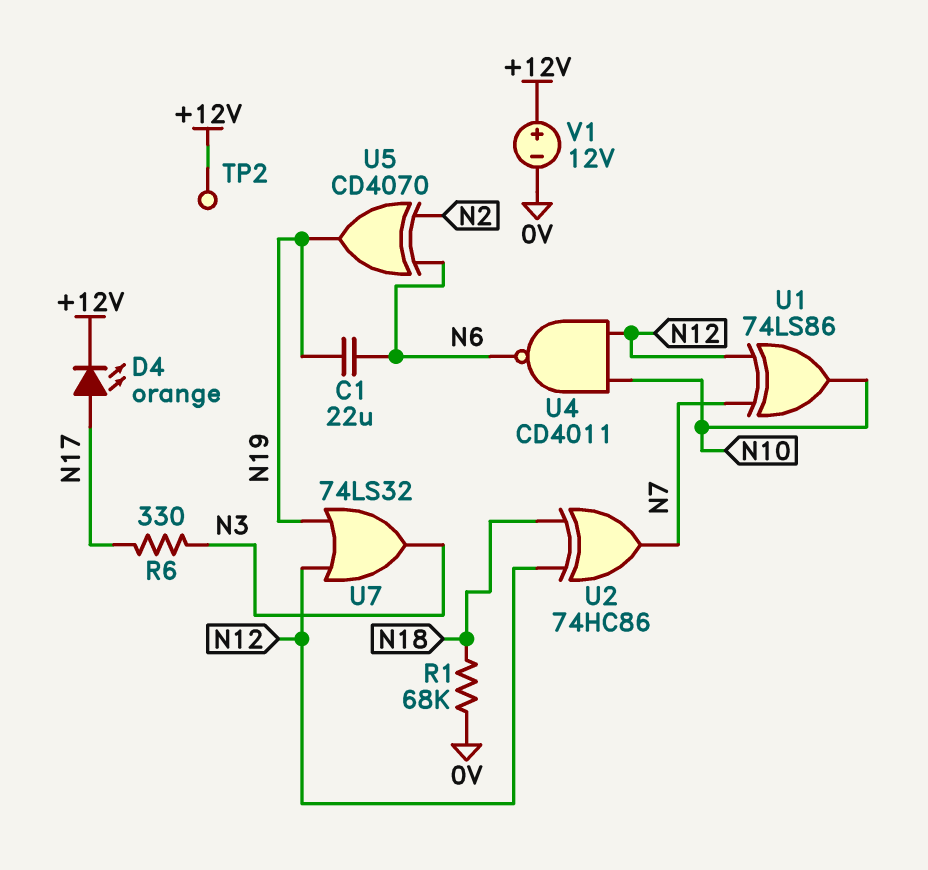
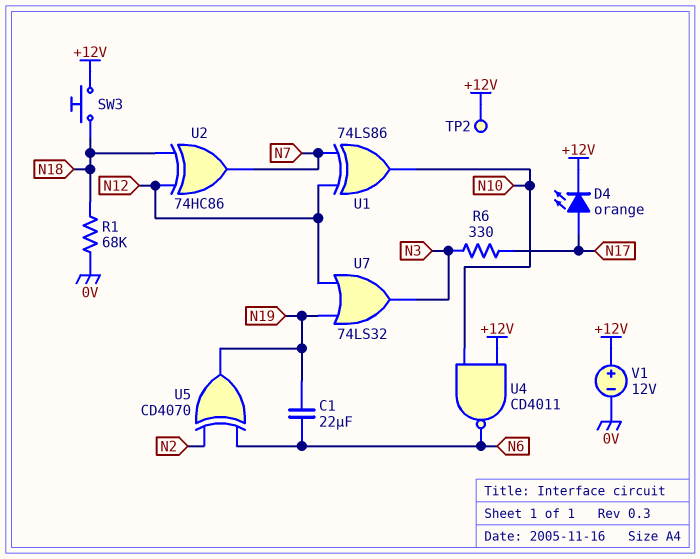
SW3: none -> button (+12V, N18)
U4: NAND CD4011 (in N10, in N12, out N6) -> NAND CD4011 (in +12V, in N10, out N6)

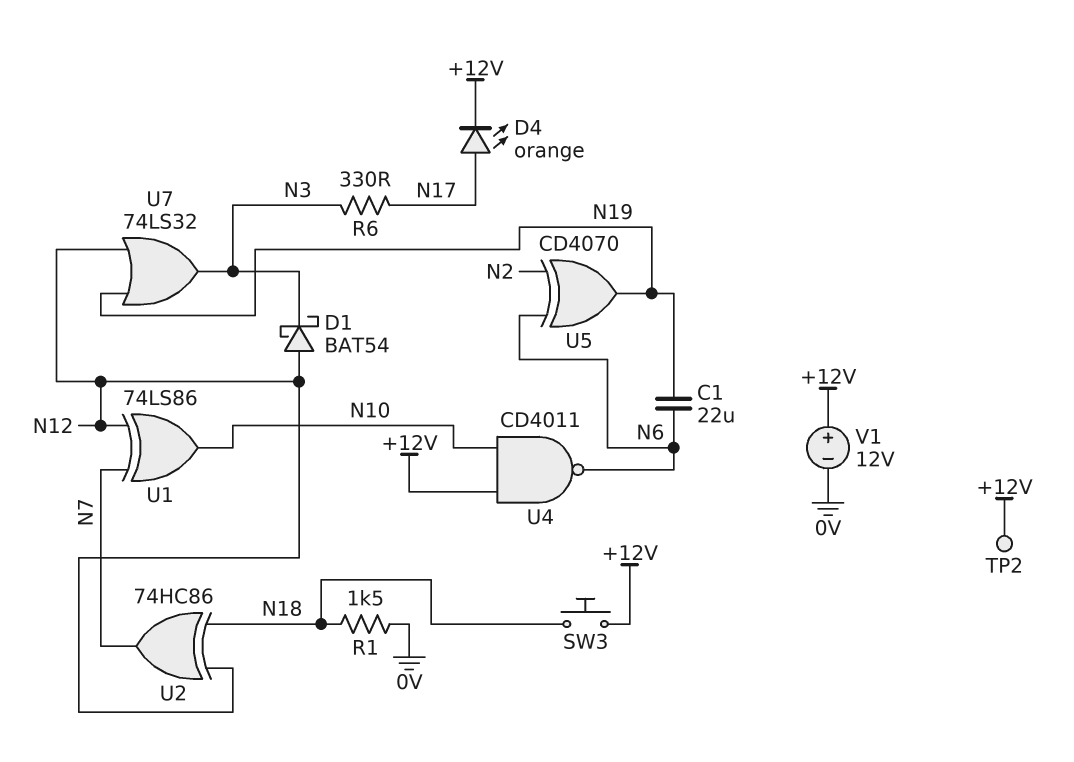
D1: none -> schottky BAT54 (A N12, K N3)
R1: 68k (0V, N18) -> 1.5k (0V, N18)

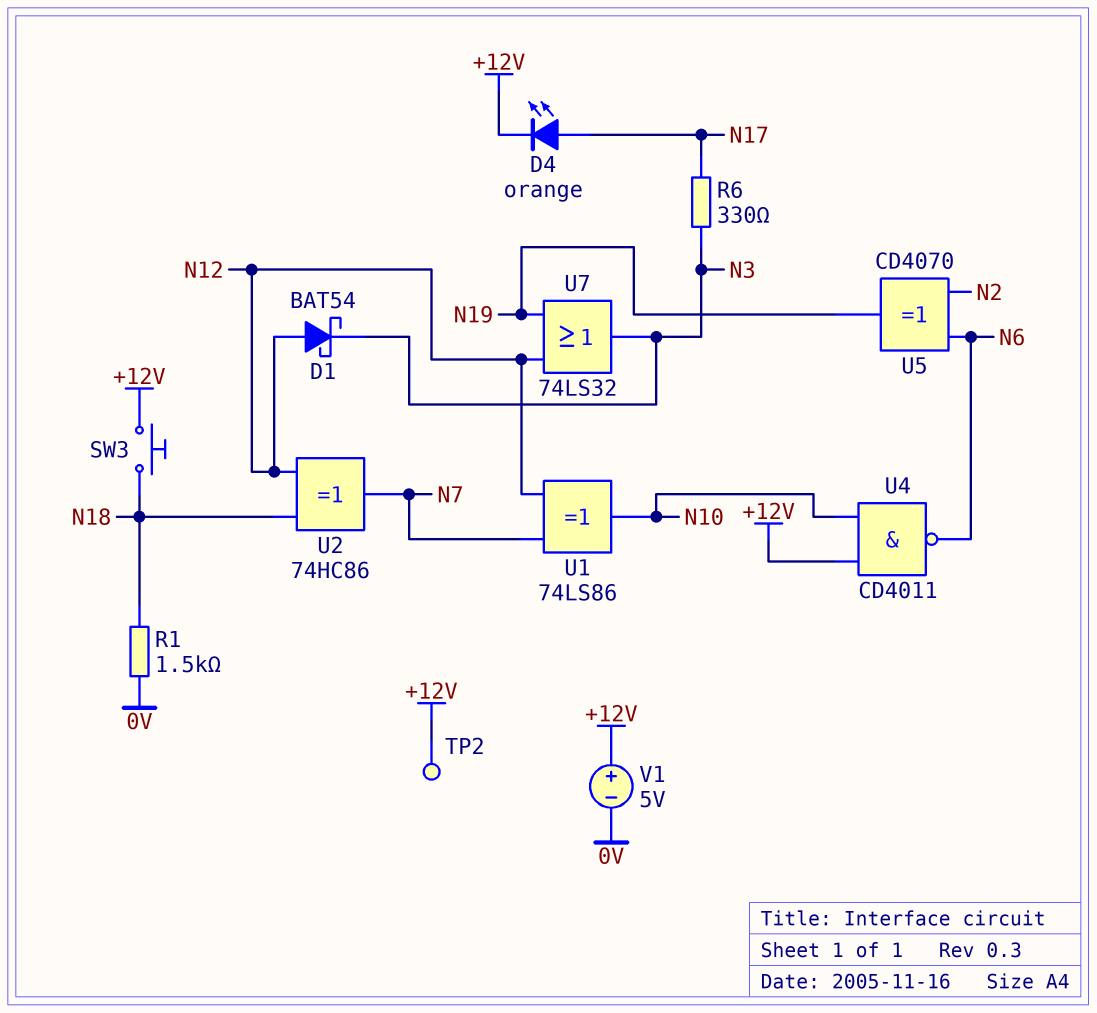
C1: 22uF (N6, N19) -> none
V1: 12V (plus +12V, minus 0V) -> 5V (plus +12V, minus 0V)

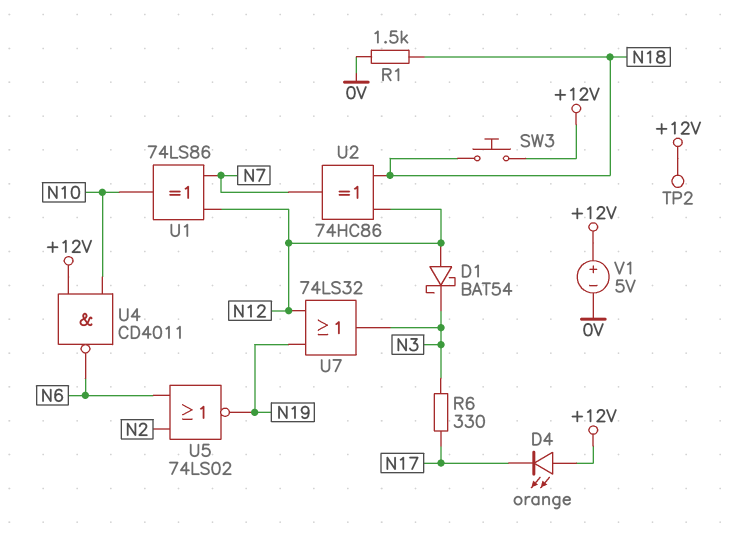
D4: LED orange (A N17, K +12V) -> LED orange (A +12V, K N17)
U5: XOR CD4070 (in N2, in N6, out N19) -> NOR 74LS02 (in N2, in N6, out N19)

